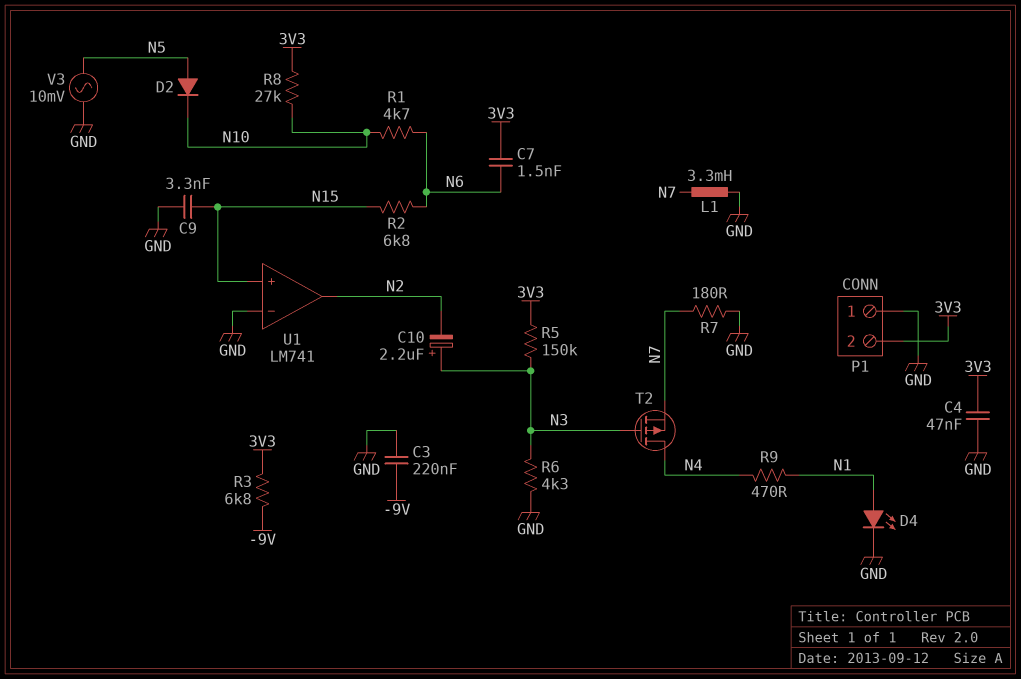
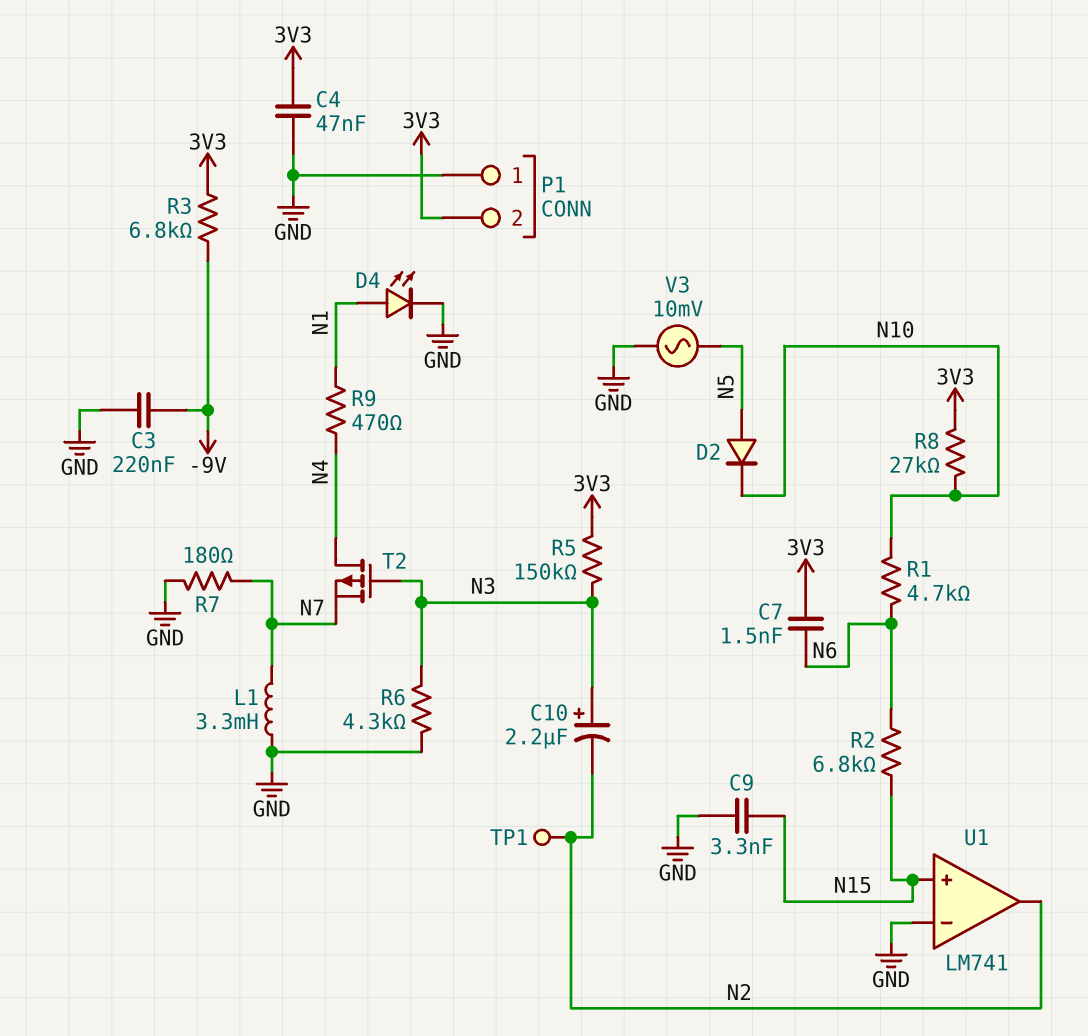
TP1: none -> test point (N2)

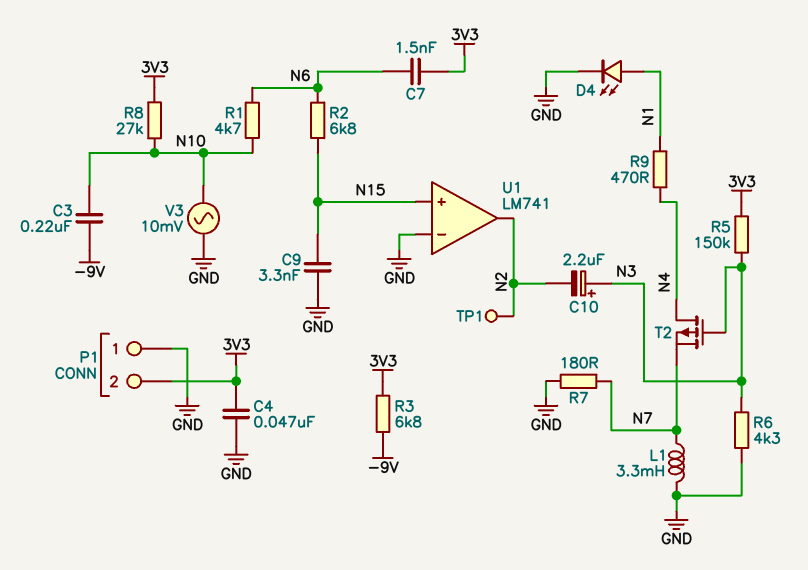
C3: 220nF (-9V, GND) -> 220nF (-9V, N10)
D2: diode (A N5, K N10) -> none
V3: AC 10mV (GND, N5) -> AC 10mV (GND, N10)

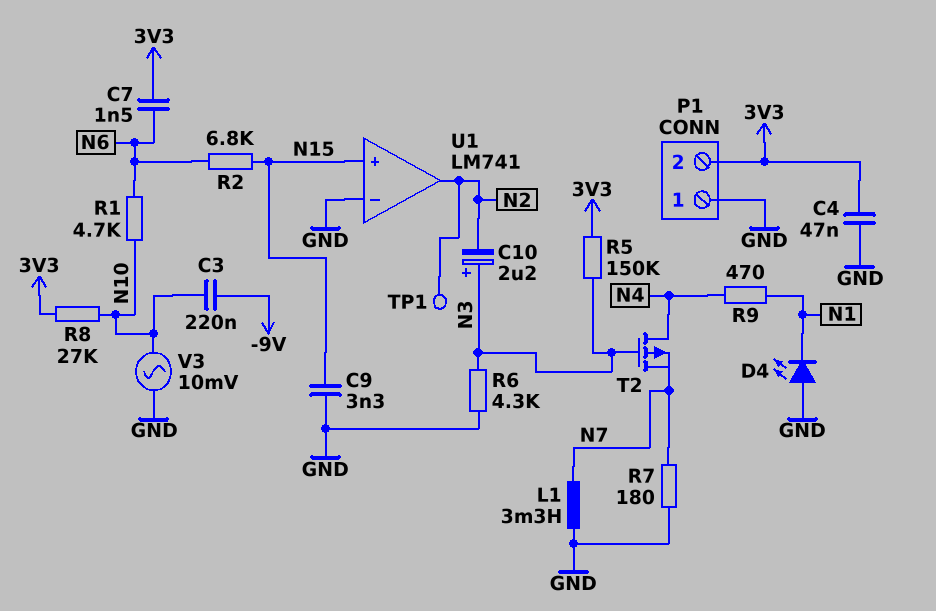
D4: LED (A N1, K GND) -> LED (A GND, K N1)
R3: 6.8k (-9V, 3V3) -> none

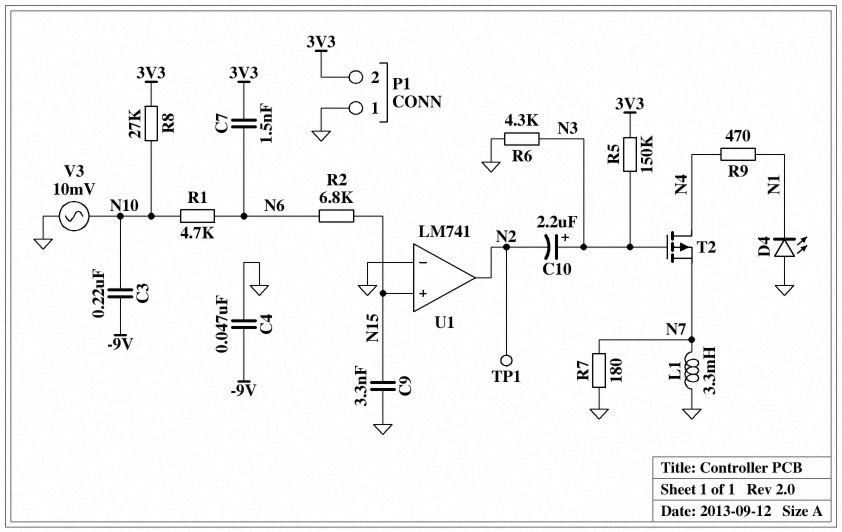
C4: 47nF (3V3, GND) -> 47nF (-9V, GND)

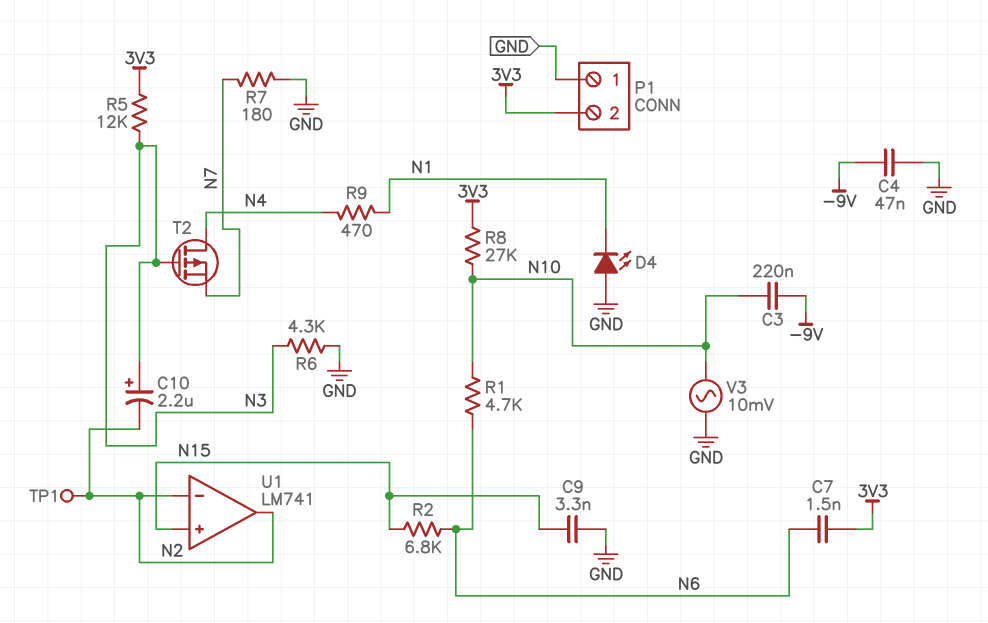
L1: 3.3mH (GND, N7) -> none
R5: 150k (3V3, N3) -> 12k (3V3, N3)
U1 pin in-: GND -> N2

